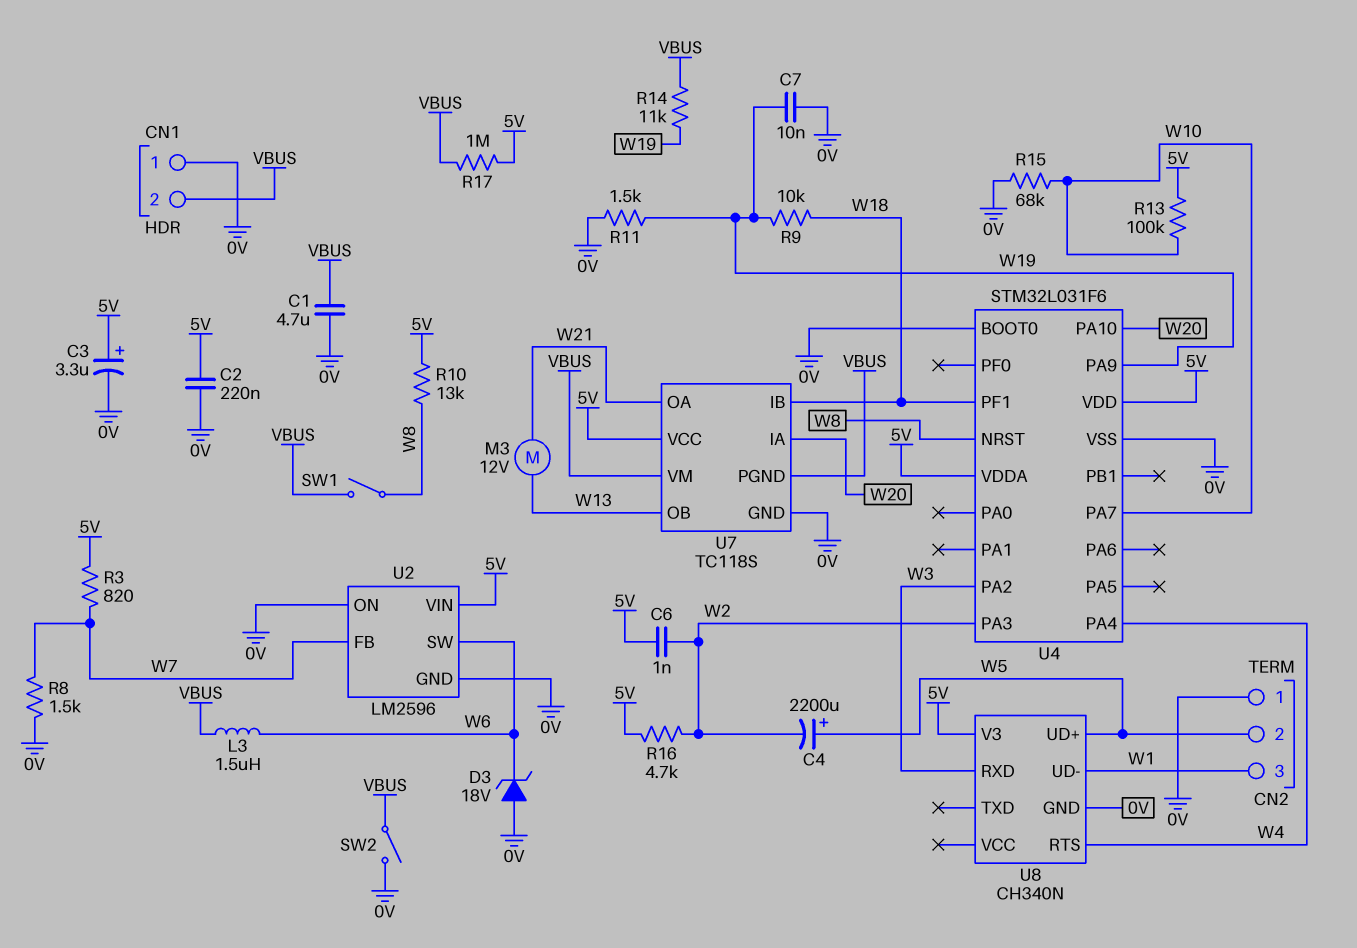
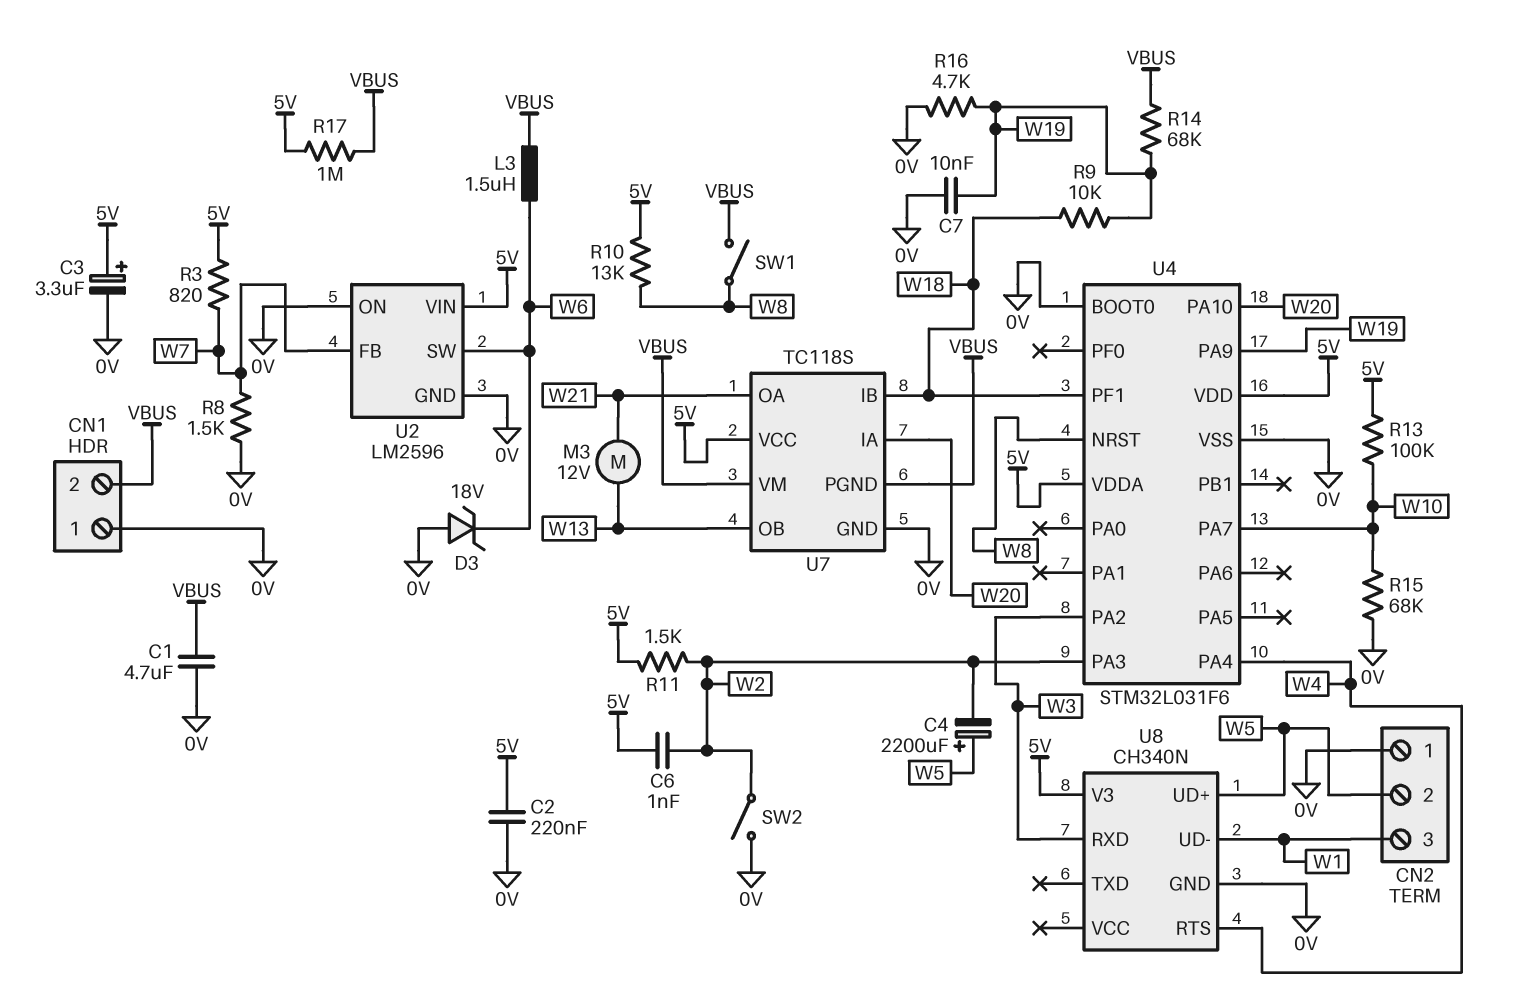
R11: 1.5k (0V, W19) -> 1.5k (5V, W2)
R14: 11k (VBUS, W19) -> 68k (VBUS, W19)
R16: 4.7k (5V, W2) -> 4.7k (0V, W19)
SW2: switch (0V, VBUS) -> switch (0V, W2)

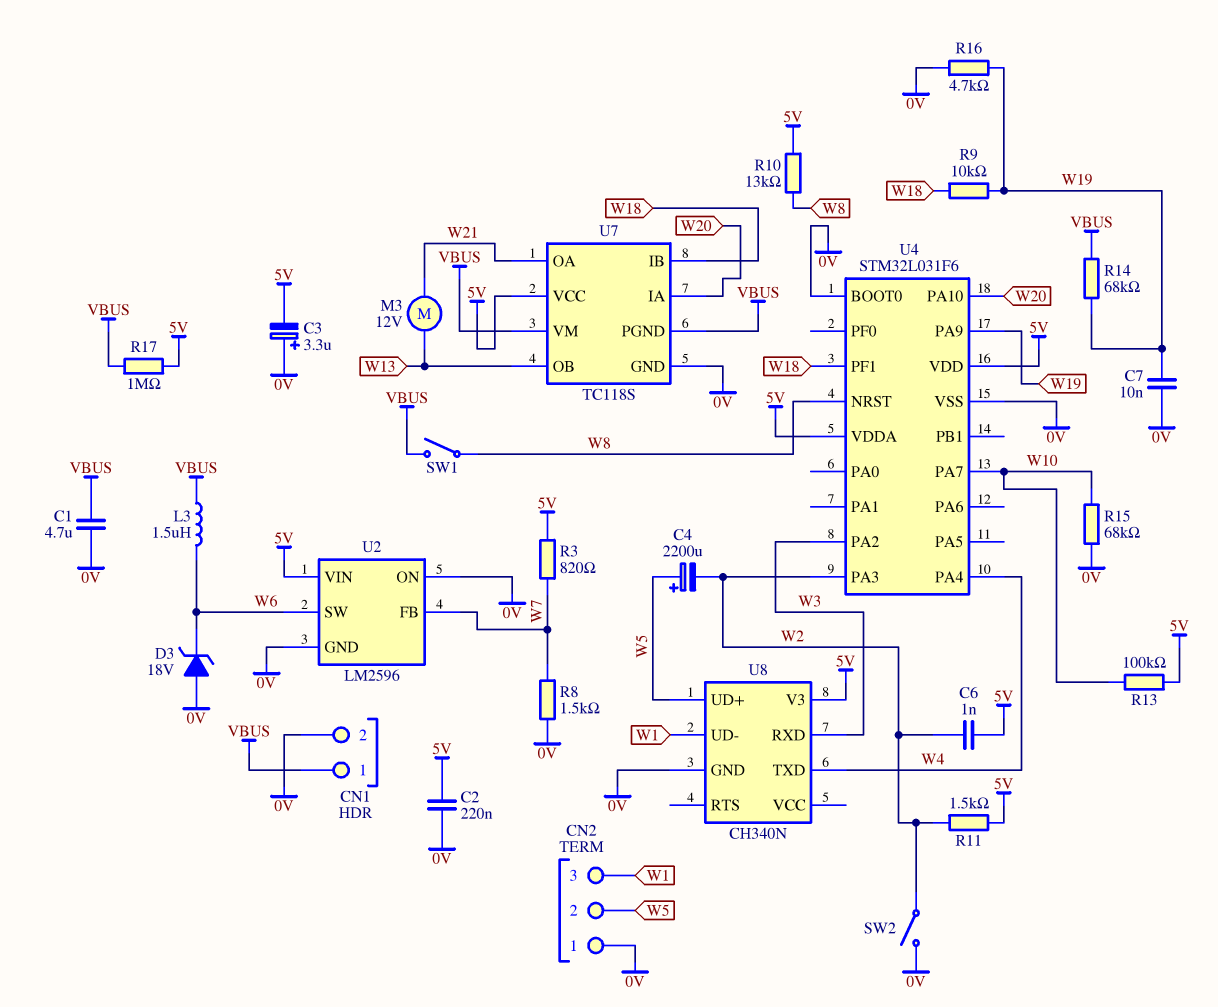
C3: 3.3uF (plus 5V, minus 0V) -> 3.3uF (plus 0V, minus 5V)
CN1 pin 1: 0V -> VBUS
CN1 pin 2: VBUS -> 0V
U8 pin RTS: W4 -> none
U8 pin TXD: none -> W4

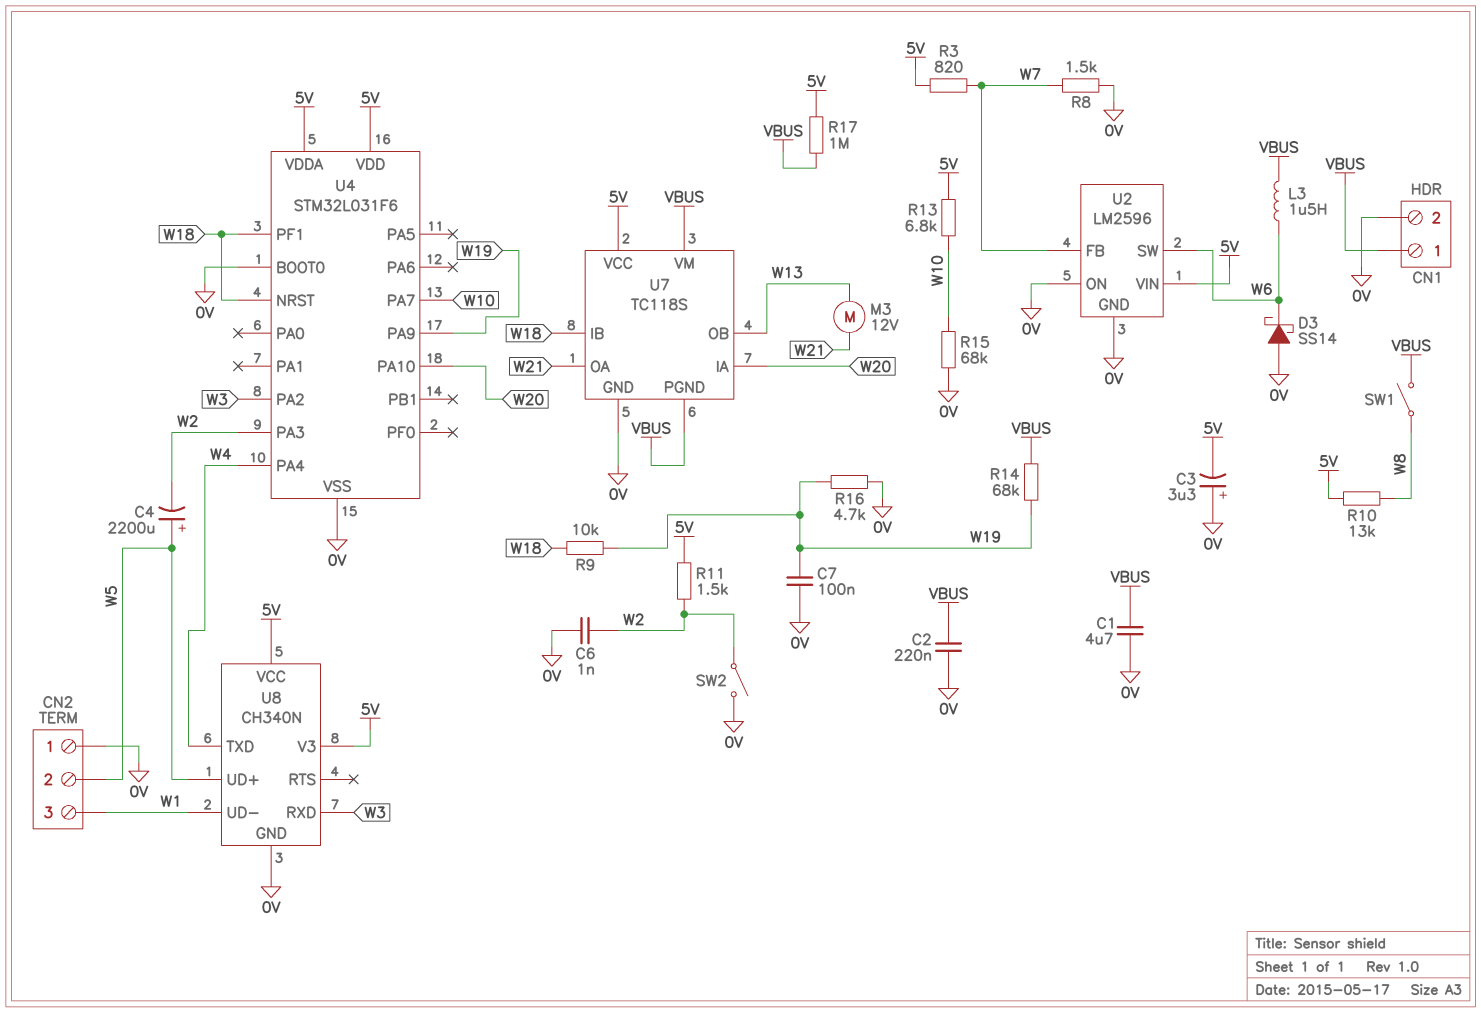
C2: 220nF (0V, 5V) -> 220nF (0V, VBUS)
C6: 1nF (5V, W2) -> 1nF (0V, W2)
C7: 10nF (0V, W19) -> 100nF (0V, W19)
D3: zener 18V (A 0V, K W6) -> schottky SS14 (A 0V, K W6)
R13: 100k (5V, W10) -> 6.8k (5V, W10)
U4 pin NRST: W8 -> W18
U8 pin VCC: none -> 5V

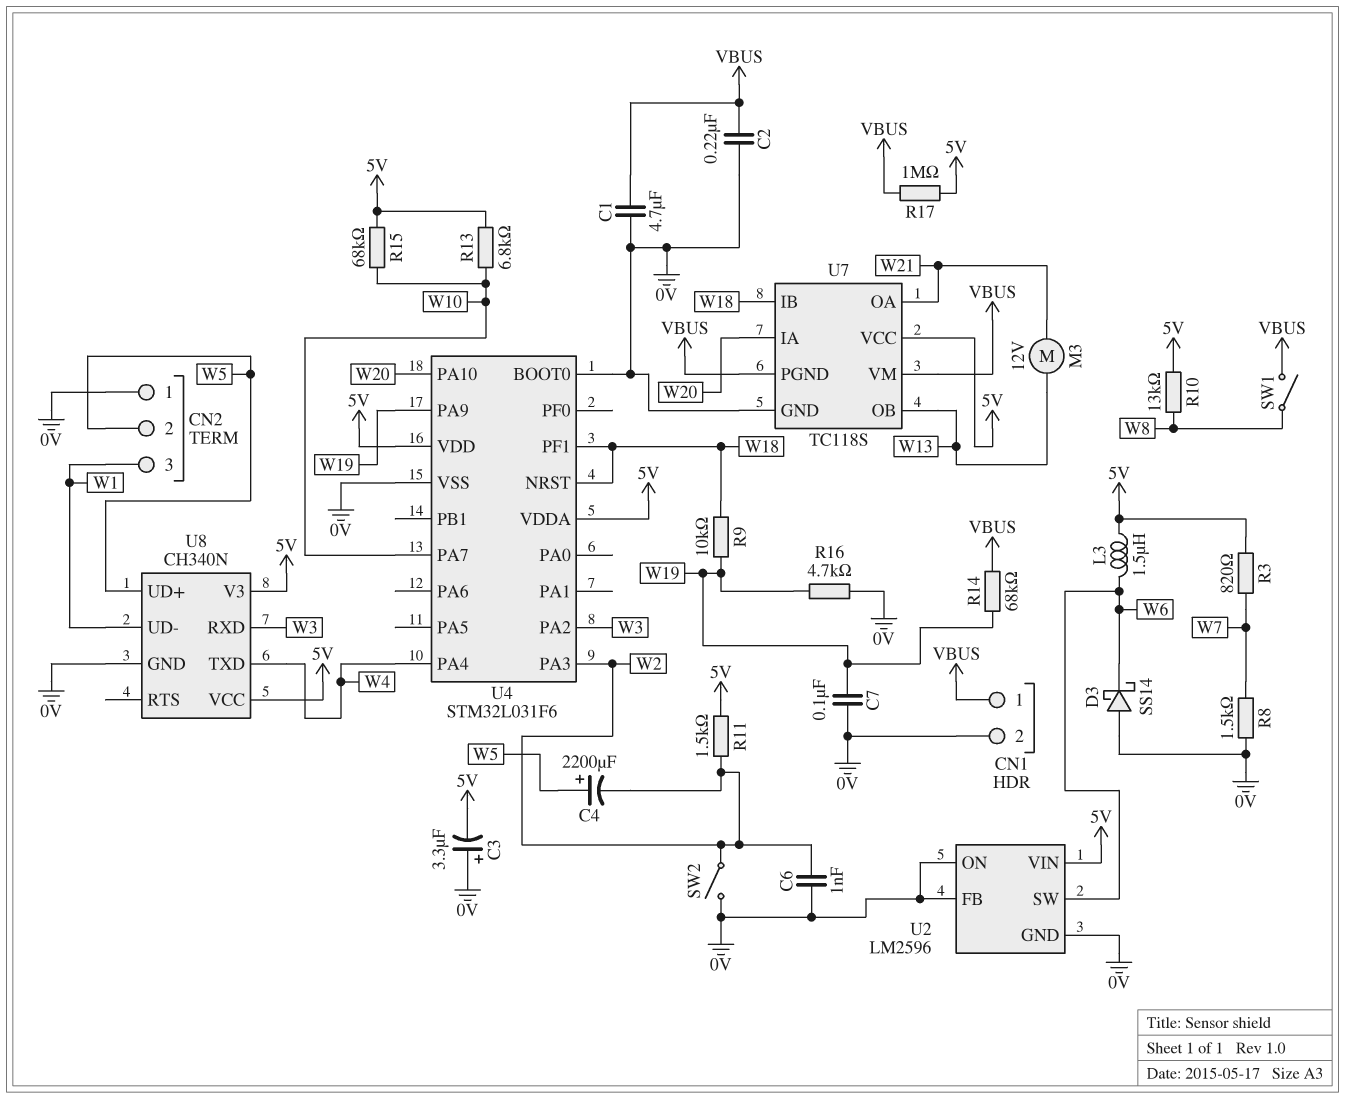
L3: 1.5uH (VBUS, W6) -> 1.5uH (5V, W6)
R15: 68k (0V, W10) -> 68k (5V, W10)
U2 pin FB: W7 -> 0V

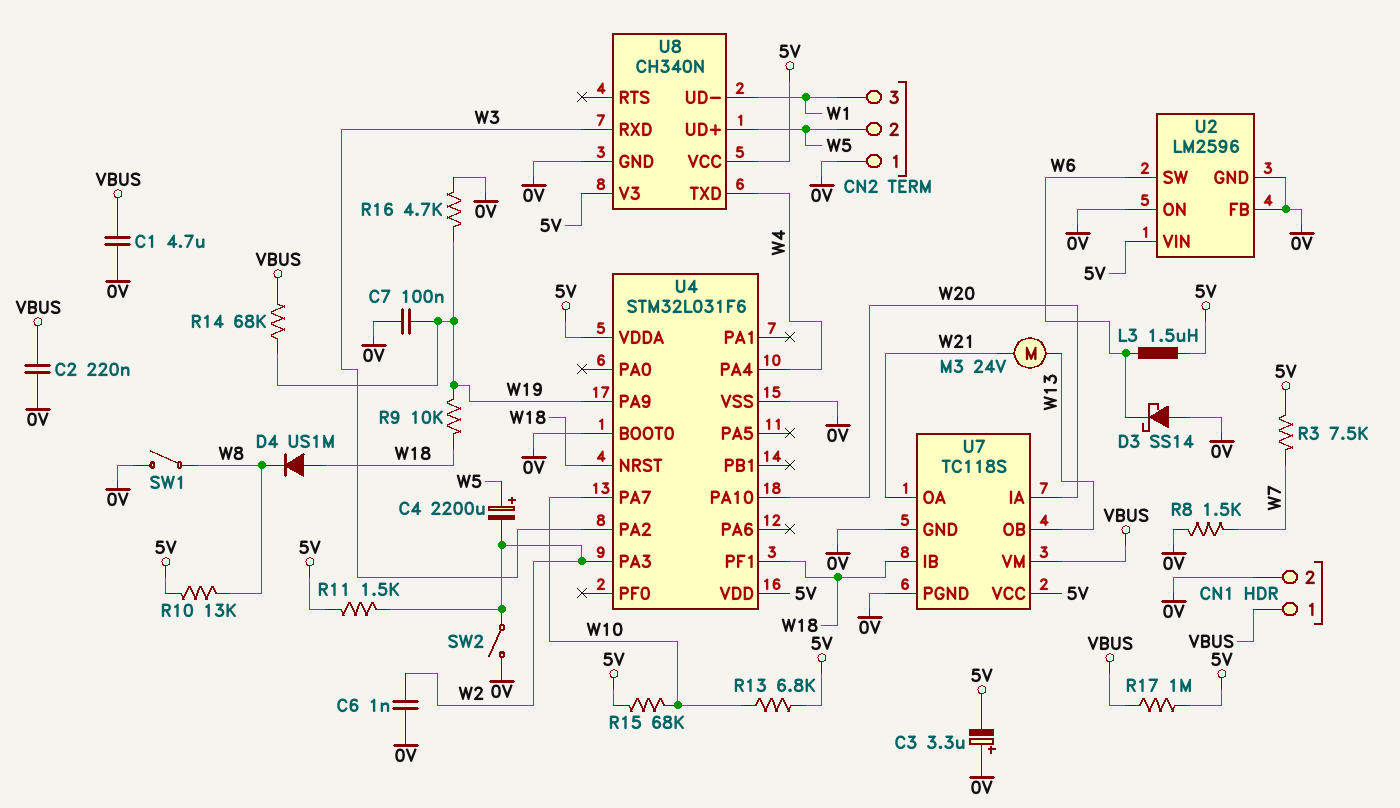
D4: none -> diode US1M (A W18, K W8)
M3: motor 12V (W13, W21) -> motor 24V (W13, W21)
R3: 820 (5V, W7) -> 7.5k (5V, W7)
SW1: switch (VBUS, W8) -> switch (0V, W8)
U7 pin PGND: VBUS -> 0V

